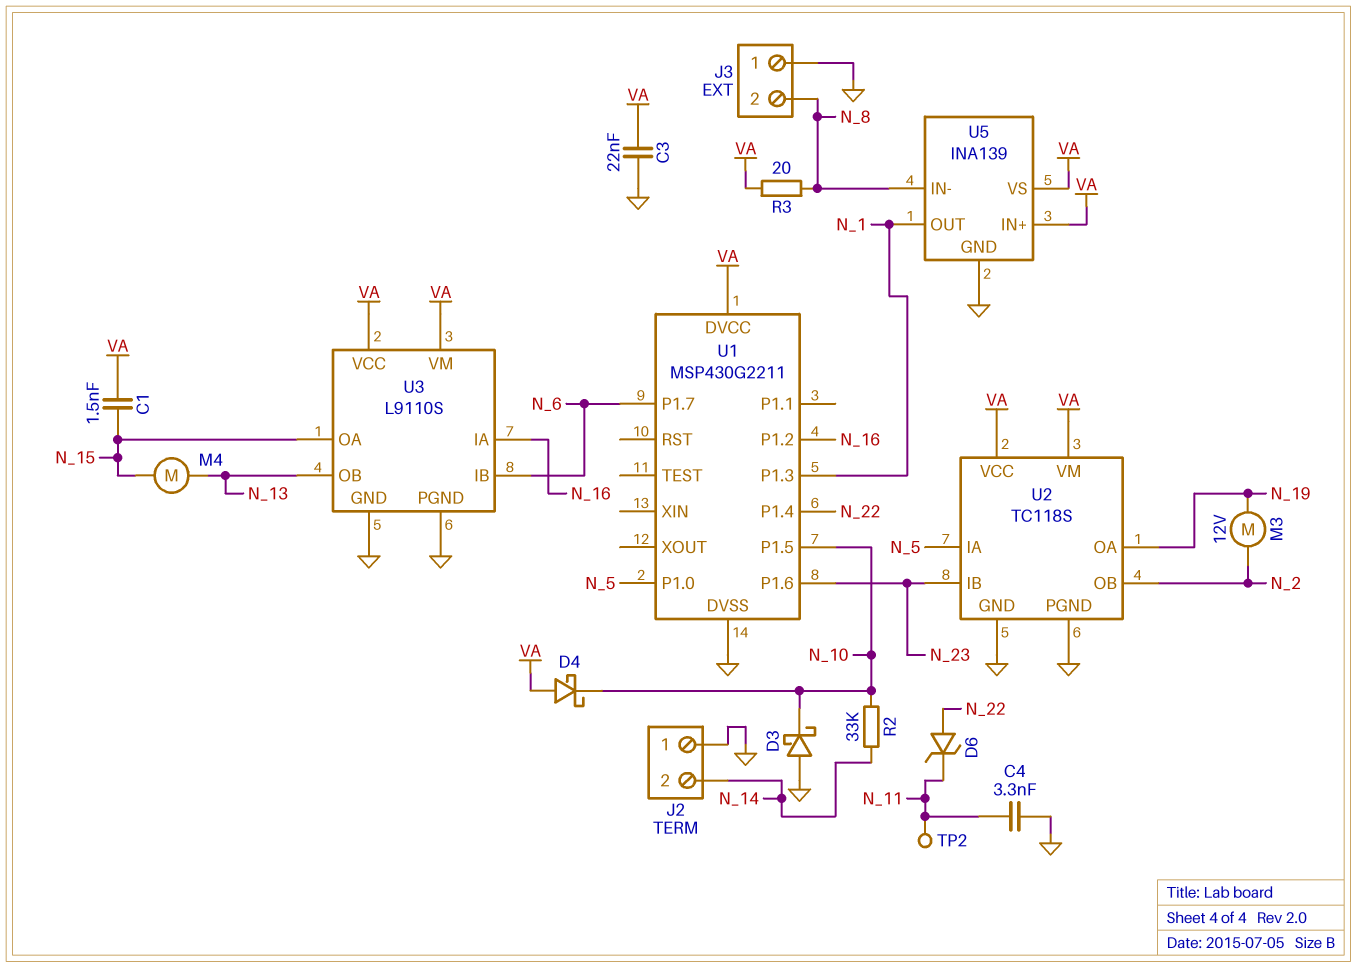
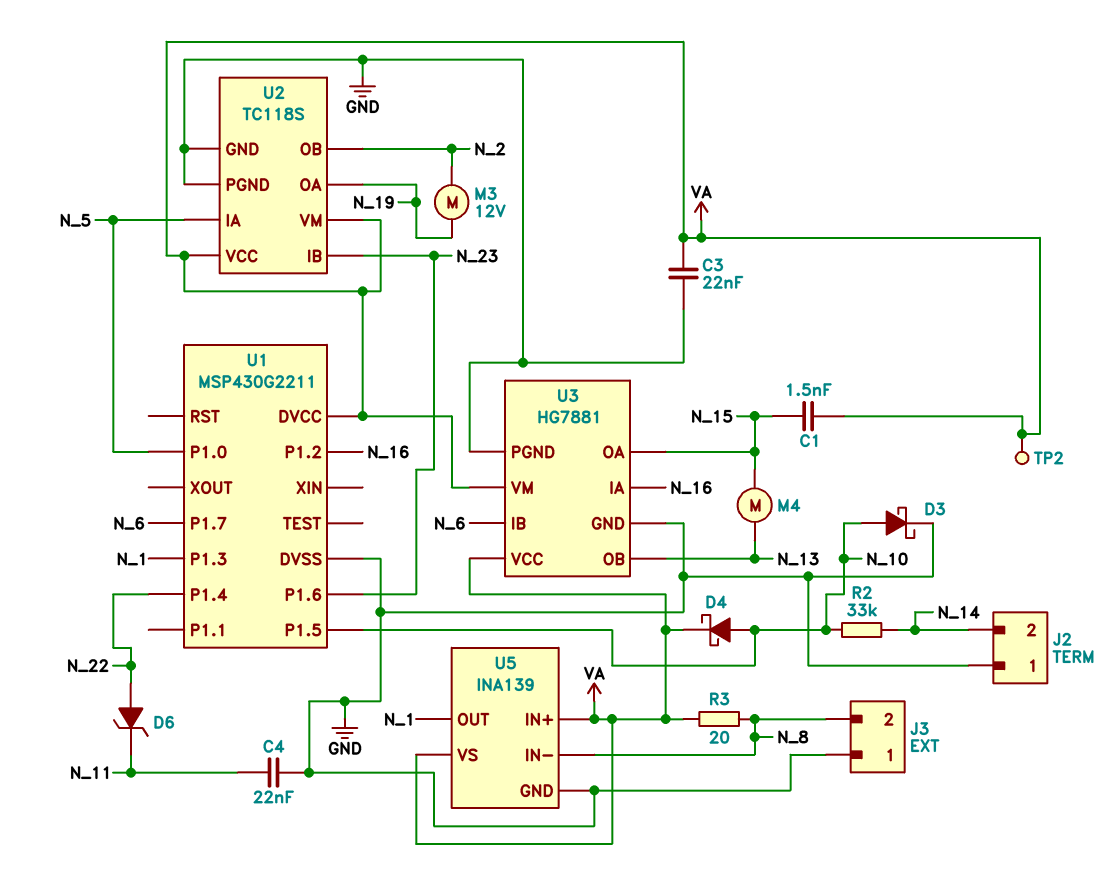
C4: 3.3nF (GND, N_11) -> 22nF (GND, N_11)
D3: schottky (A GND, K N_10) -> schottky (A N_10, K GND)
D4: schottky (A VA, K N_10) -> schottky (A N_10, K VA)
TP2: test point (N_11) -> test point (VA)
U3: L9110S -> HG7881

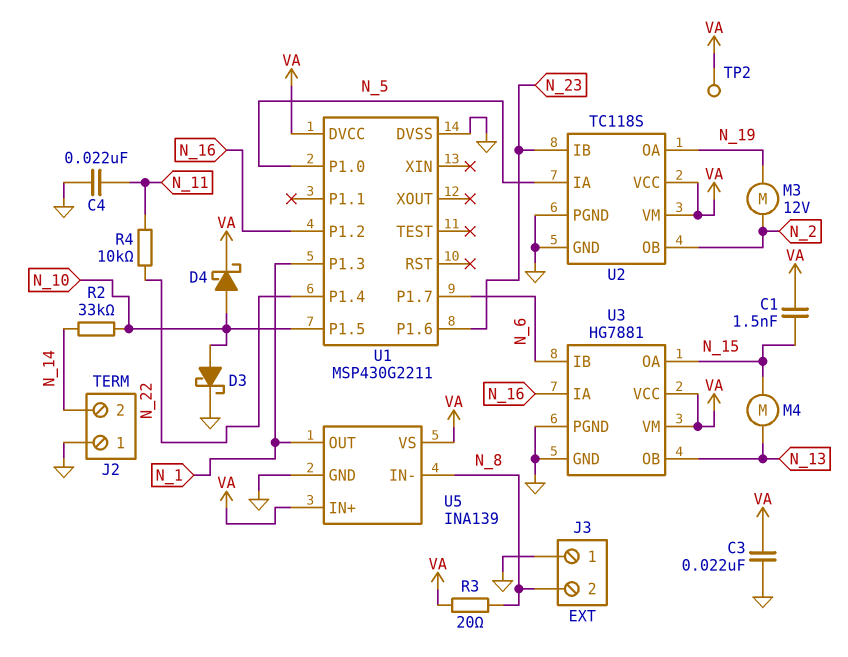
D6: zener (A N_22, K N_11) -> none
R4: none -> 10k (N_11, N_22)

